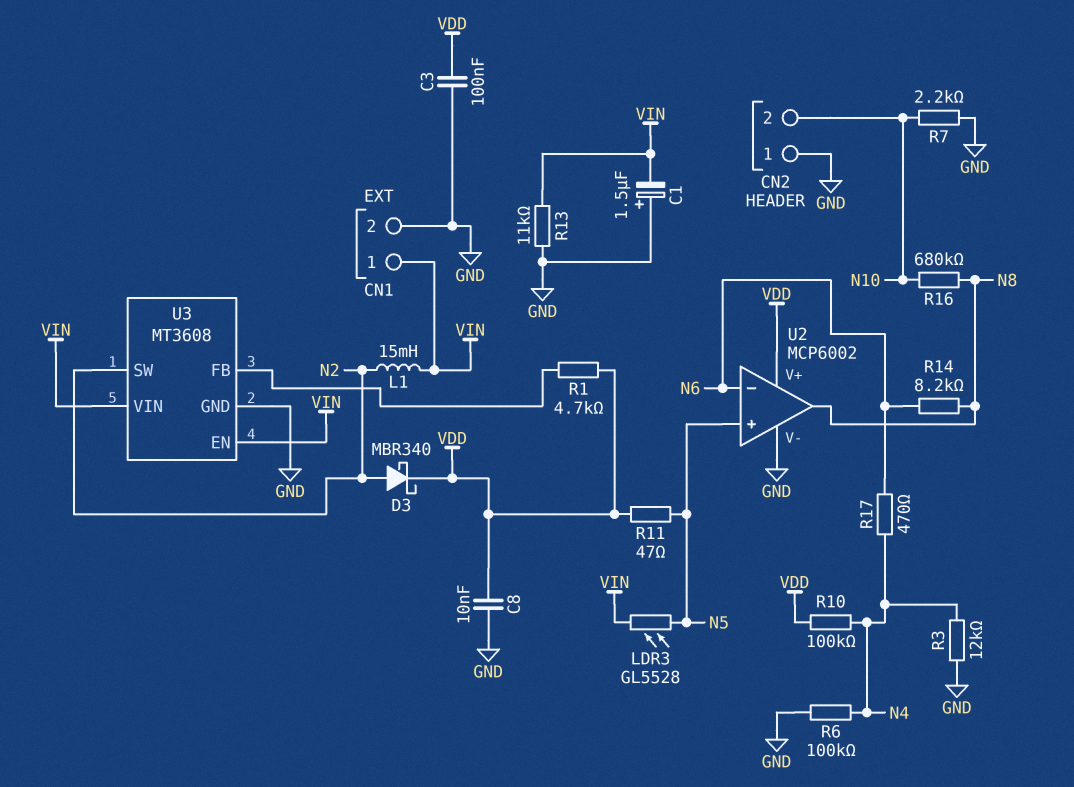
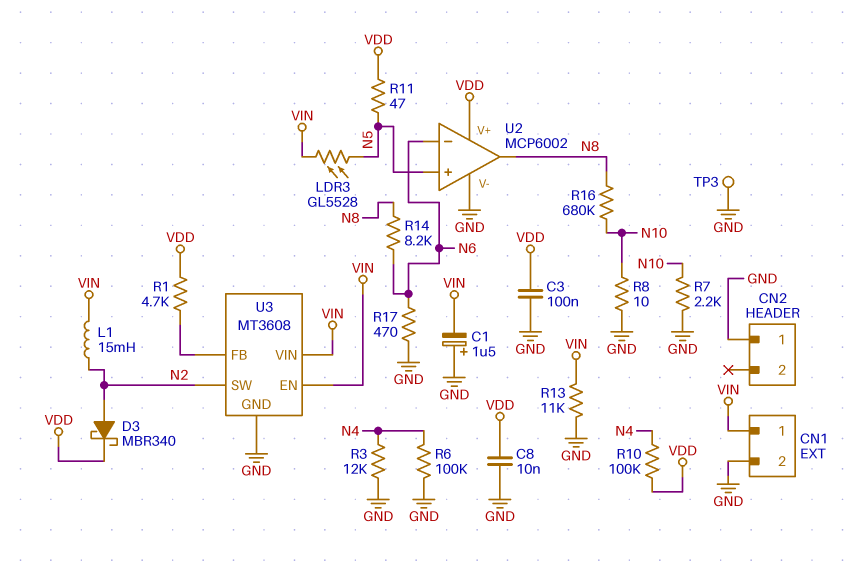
CN2 pin 2: N10 -> none
R8: none -> 10 (GND, N10)
R17: 470 (N4, N6) -> 470 (GND, N6)
TP3: none -> test point (GND)

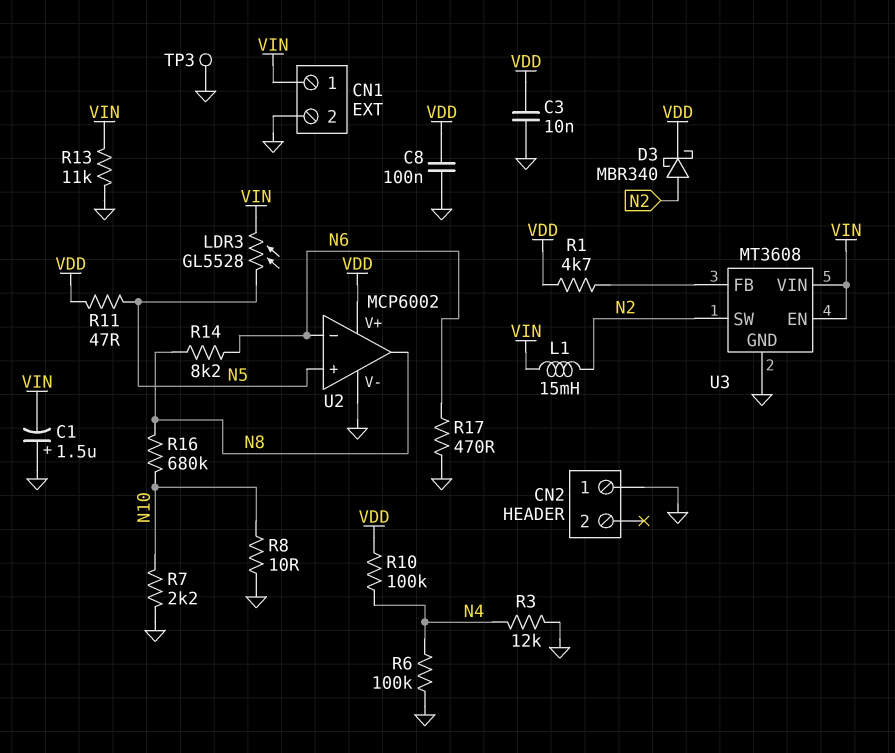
C3: 100nF (GND, VDD) -> 10nF (GND, VDD)
C8: 10nF (GND, VDD) -> 100nF (GND, VDD)

